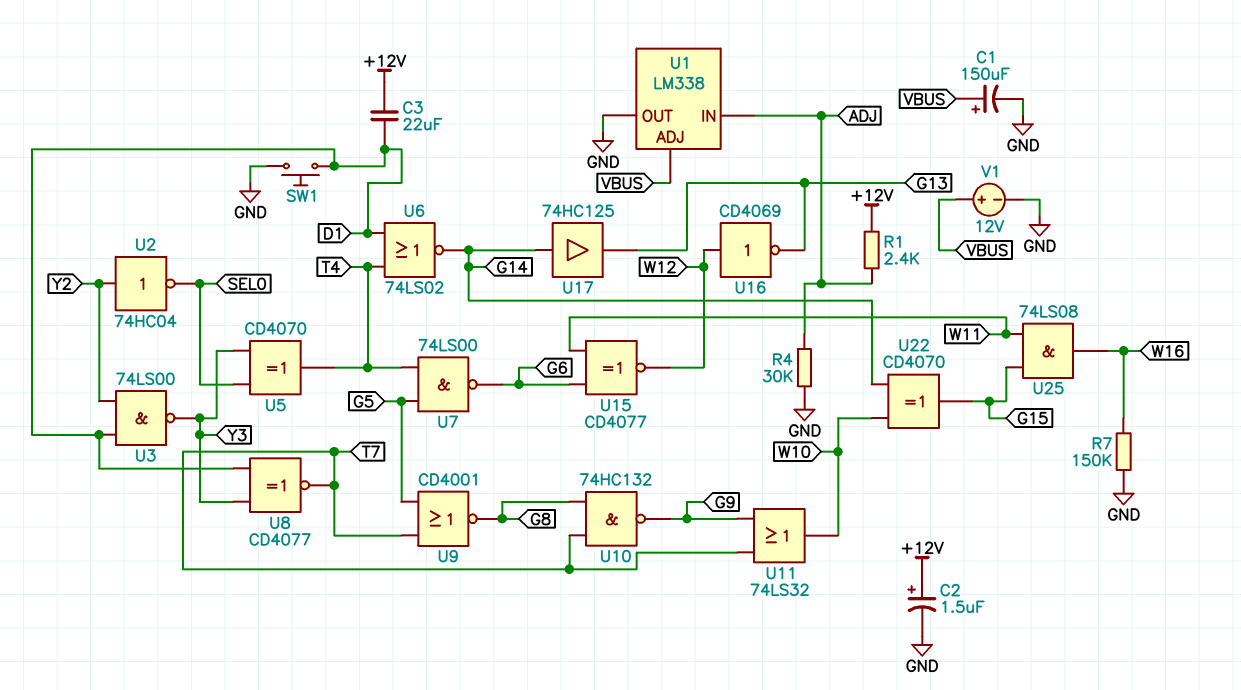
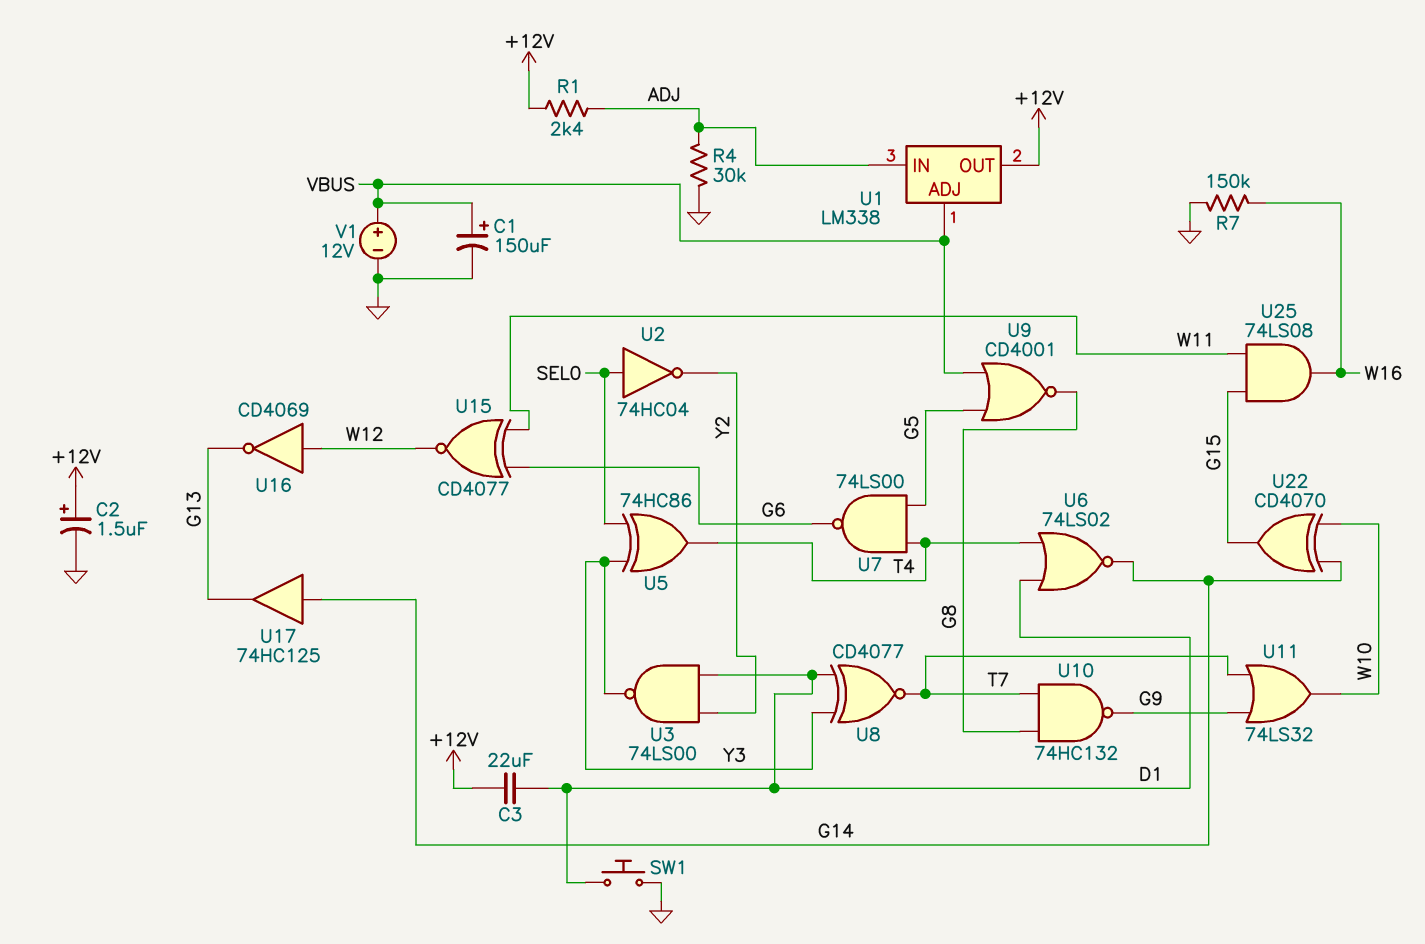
U1 pin OUT: GND -> +12V
U2: NOT 74HC04 (in Y2, out SEL0) -> NOT 74HC04 (in SEL0, out Y2)
U5: XOR CD4070 (in SEL0, in Y3, out T4) -> XOR 74HC86 (in SEL0, in Y3, out T4)
U9: NOR CD4001 (in G5, in T7, out G8) -> NOR CD4001 (in G5, in VBUS, out G8)

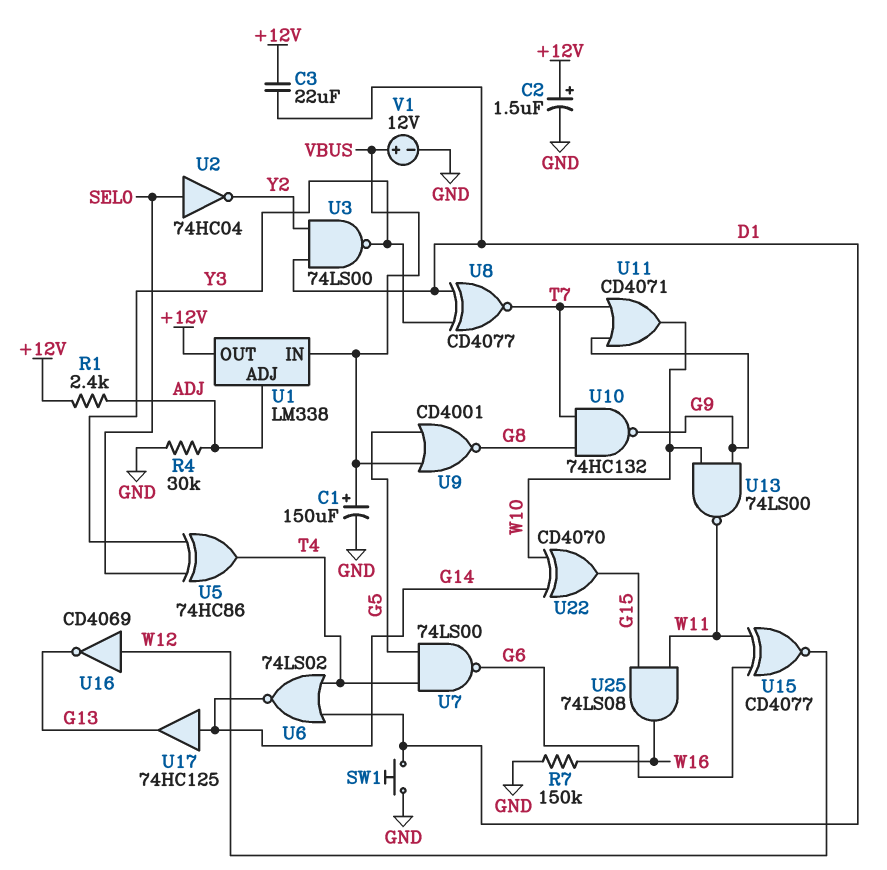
U1 pin ADJ: VBUS -> ADJ
U1 pin IN: ADJ -> VBUS
U11: OR 74LS32 (in G9, in T7, out W10) -> OR CD4071 (in G9, in T7, out W10)
U13: none -> NAND 74LS00 (in G9, in W10, out W11)

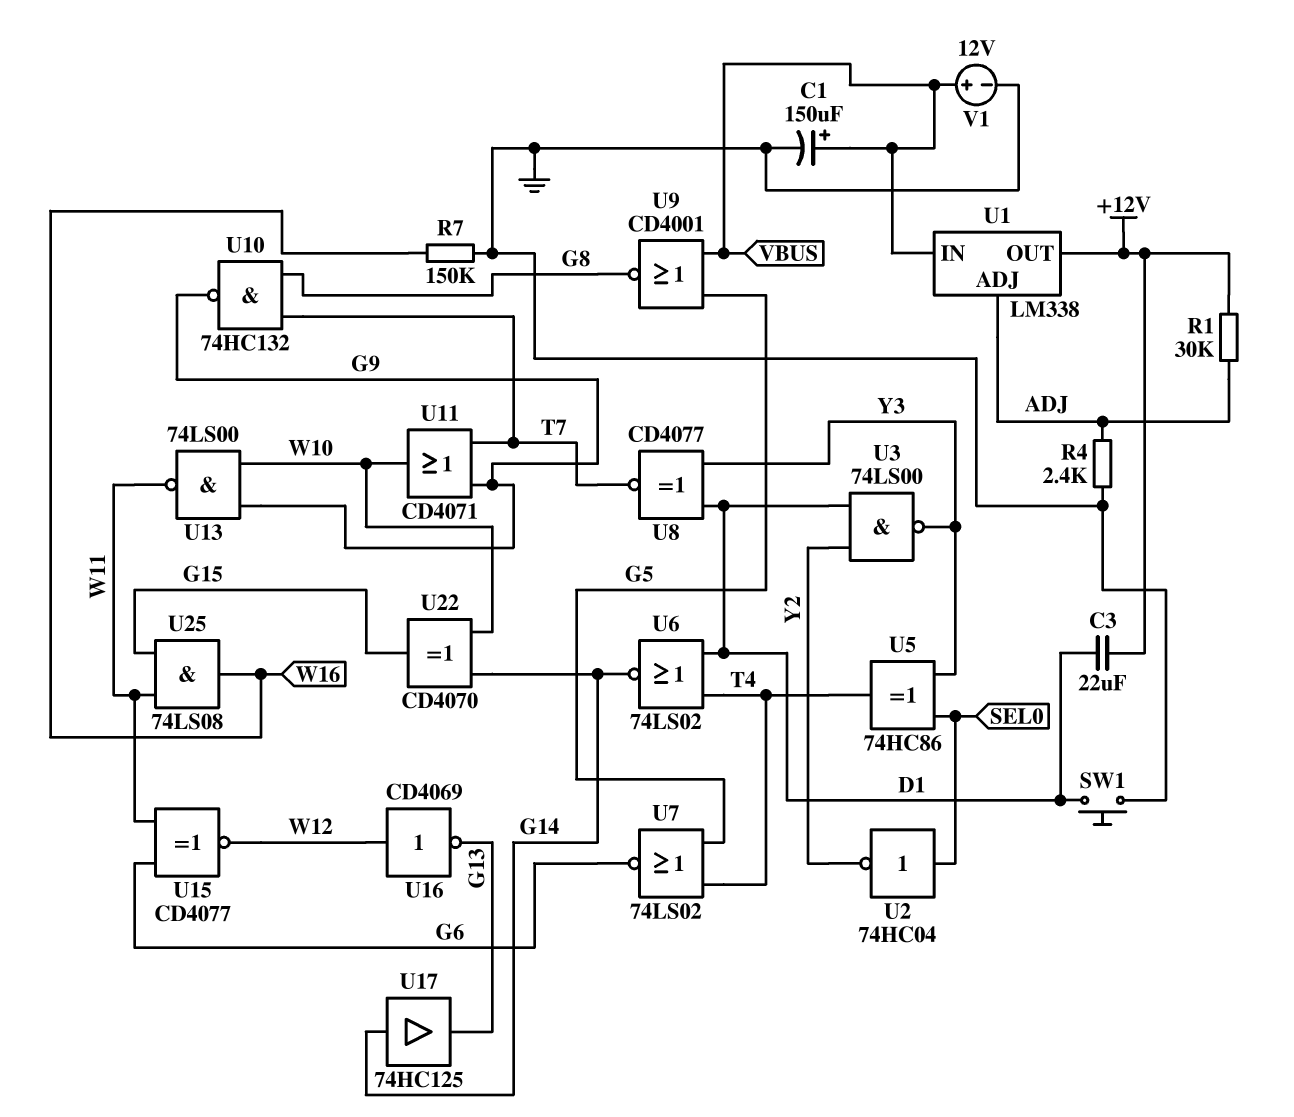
C2: 1.5uF (plus +12V, minus GND) -> none
R1: 2.4k (+12V, ADJ) -> 30k (+12V, ADJ)
R4: 30k (ADJ, GND) -> 2.4k (ADJ, GND)
U7: NAND 74LS00 (in G5, in T4, out G6) -> NOR 74LS02 (in G5, in T4, out G6)

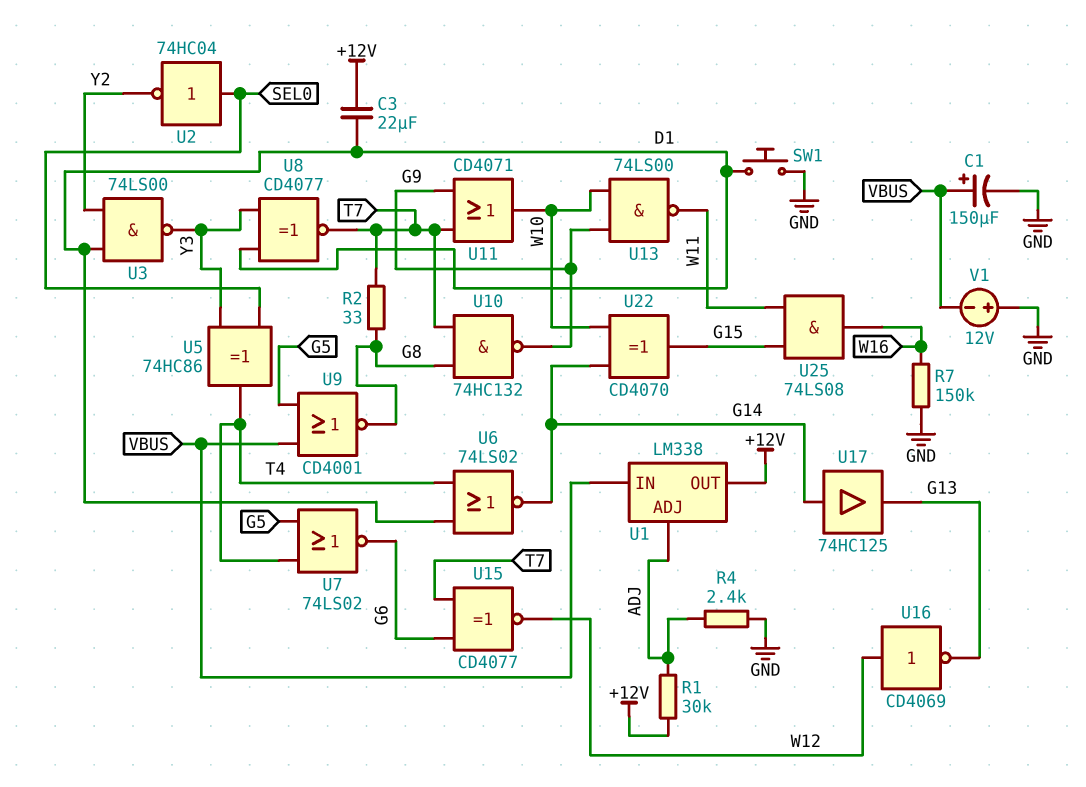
R2: none -> 33 (G8, T7)
U15: XNOR CD4077 (in G6, in W11, out W12) -> XNOR CD4077 (in G6, in T7, out W12)
V1: 12V (plus VBUS, minus GND) -> 12V (plus GND, minus VBUS)

